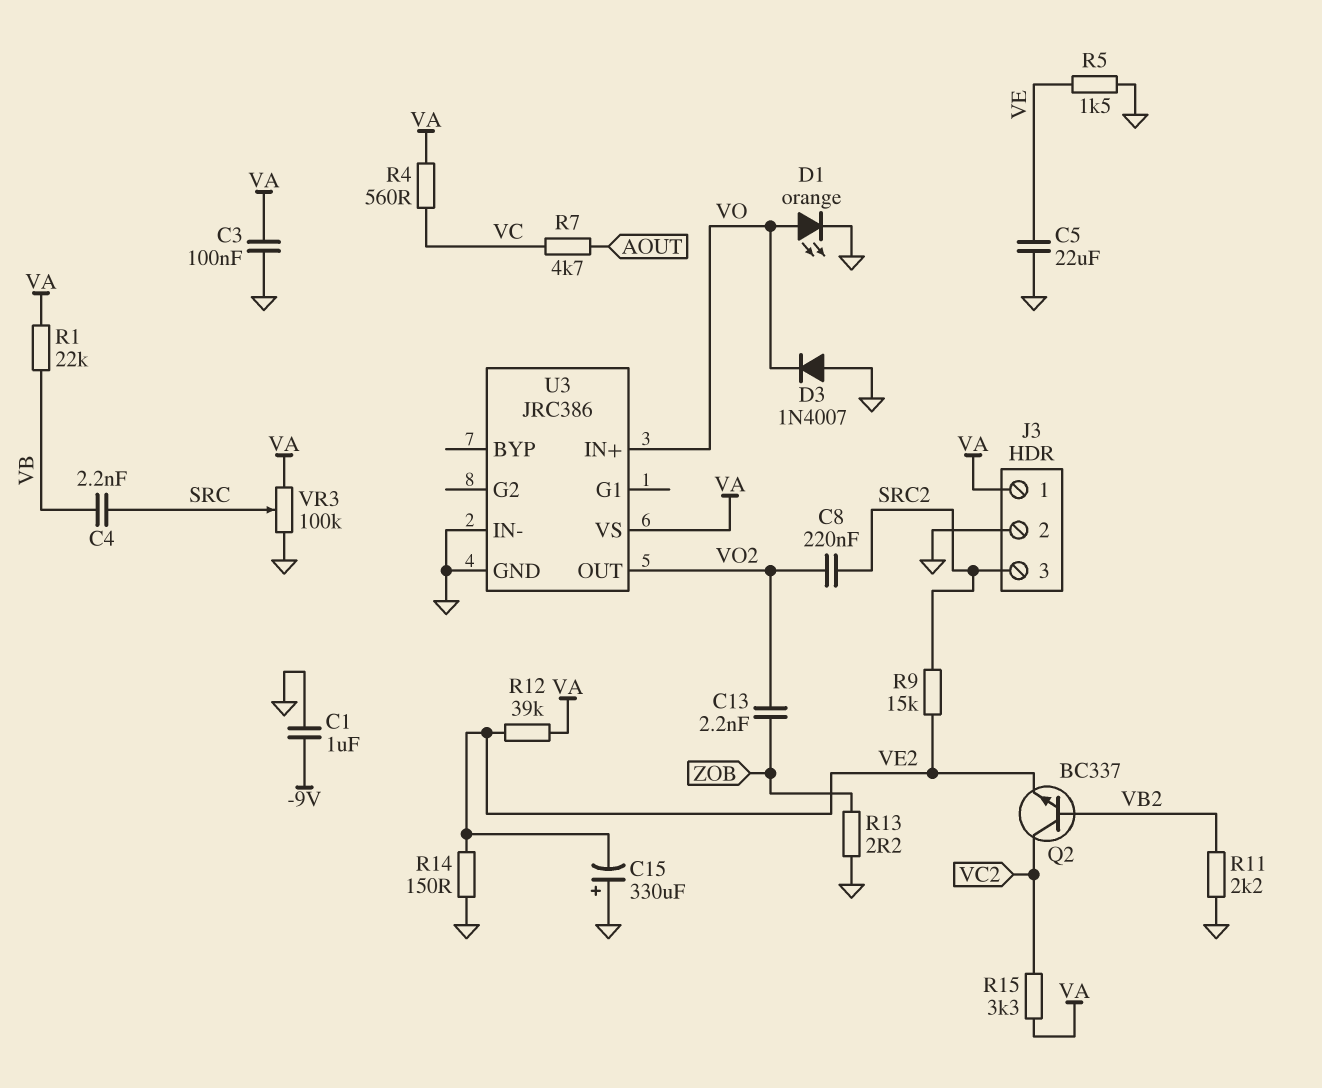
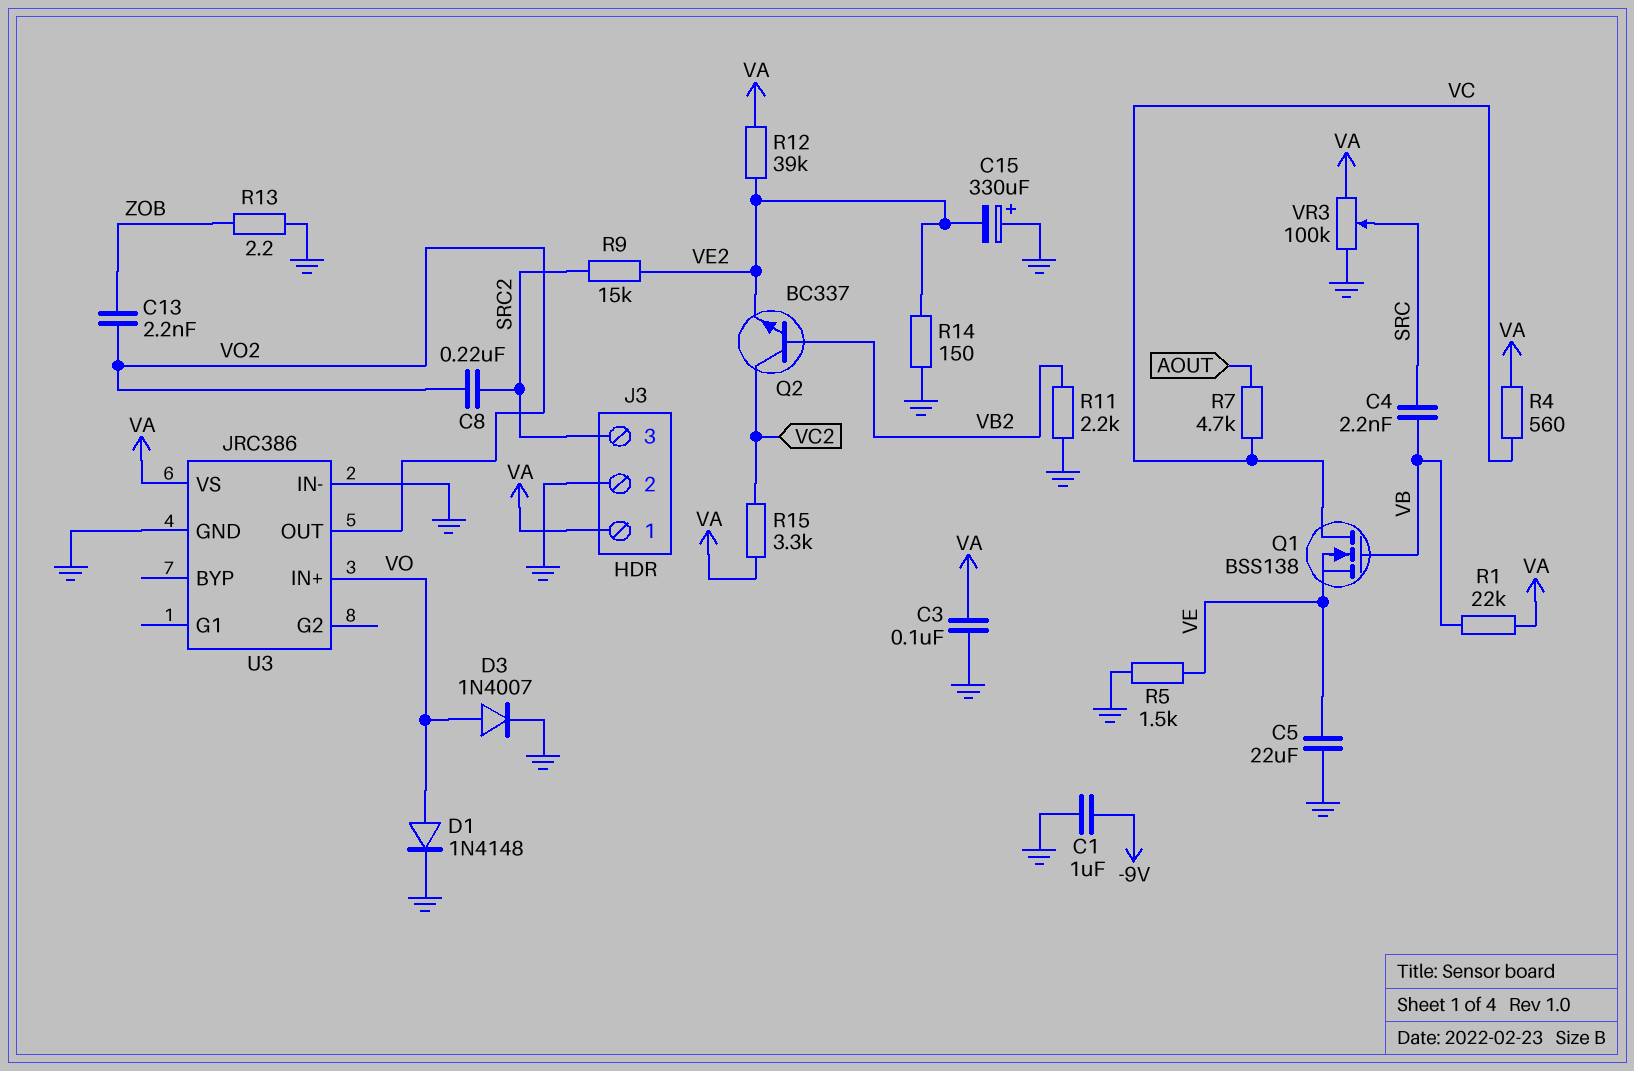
D1: LED orange (A VO, K GND) -> diode 1N4148 (A VO, K GND)
D3: diode 1N4007 (A GND, K VO) -> diode 1N4007 (A VO, K GND)
Q1: none -> NMOS BSS138 (G VB, D VC, S VE)

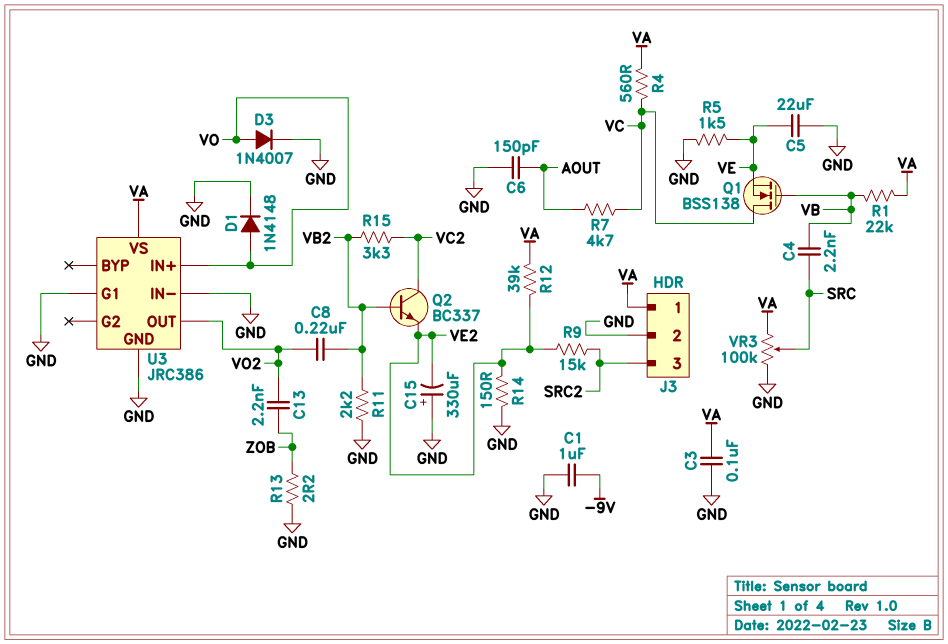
C6: none -> 150pF (AOUT, GND)
C8: 220nF (SRC2, VO2) -> 220nF (VB2, VO2)
R15: 3.3k (VA, VC2) -> 3.3k (VB2, VC2)
U3 pin G1: none -> GND

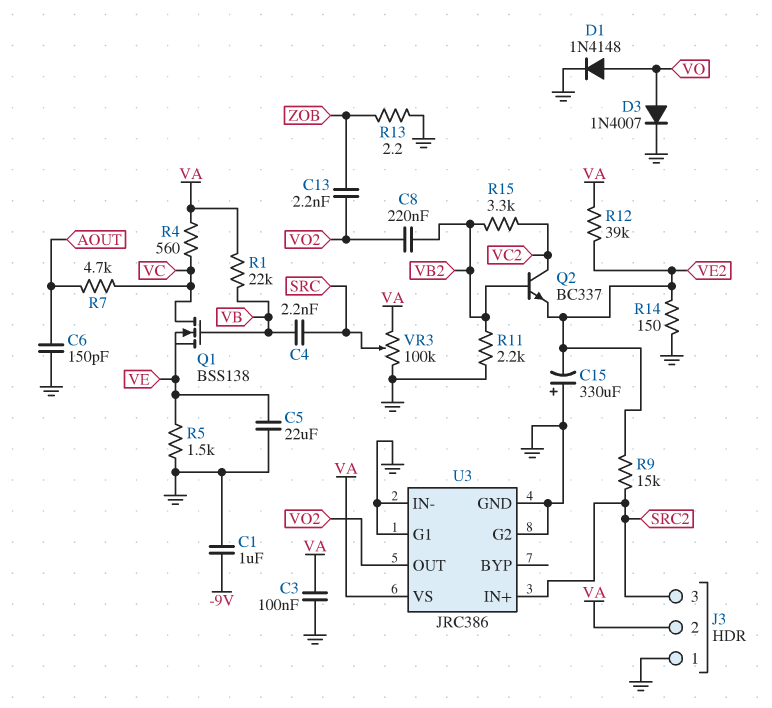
J3 pin 1: VA -> GND
J3 pin 2: GND -> VA
U3 pin G2: none -> GND
U3 pin IN+: VO -> SRC2

